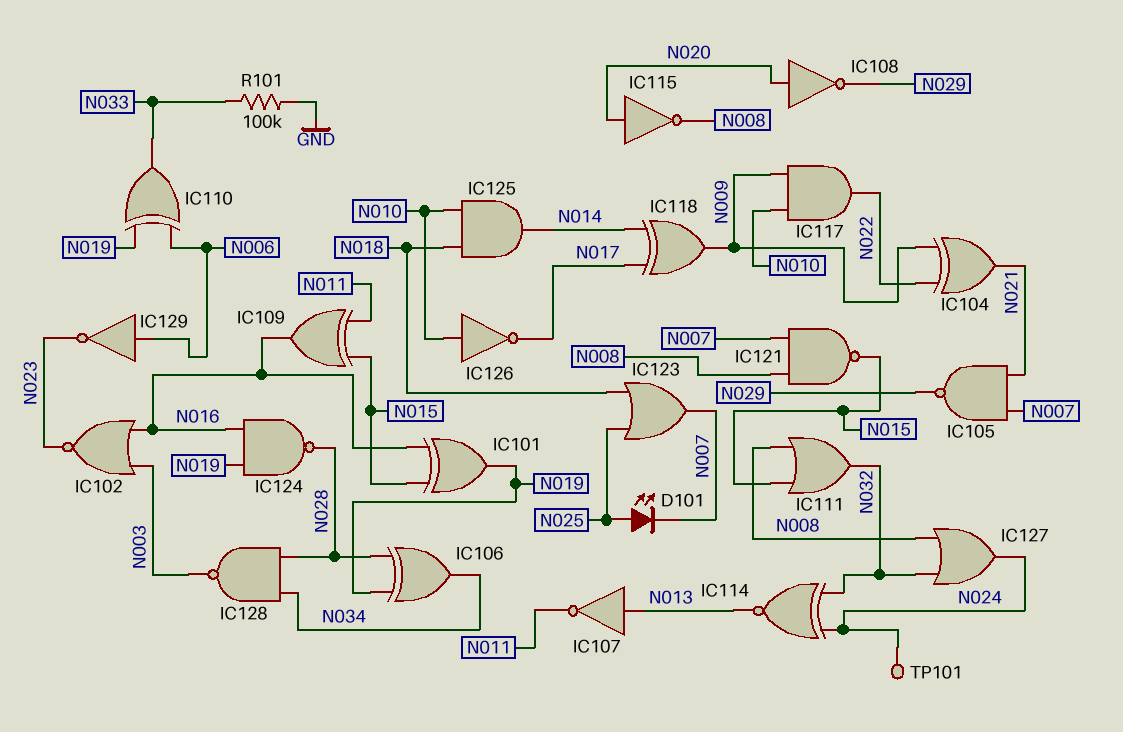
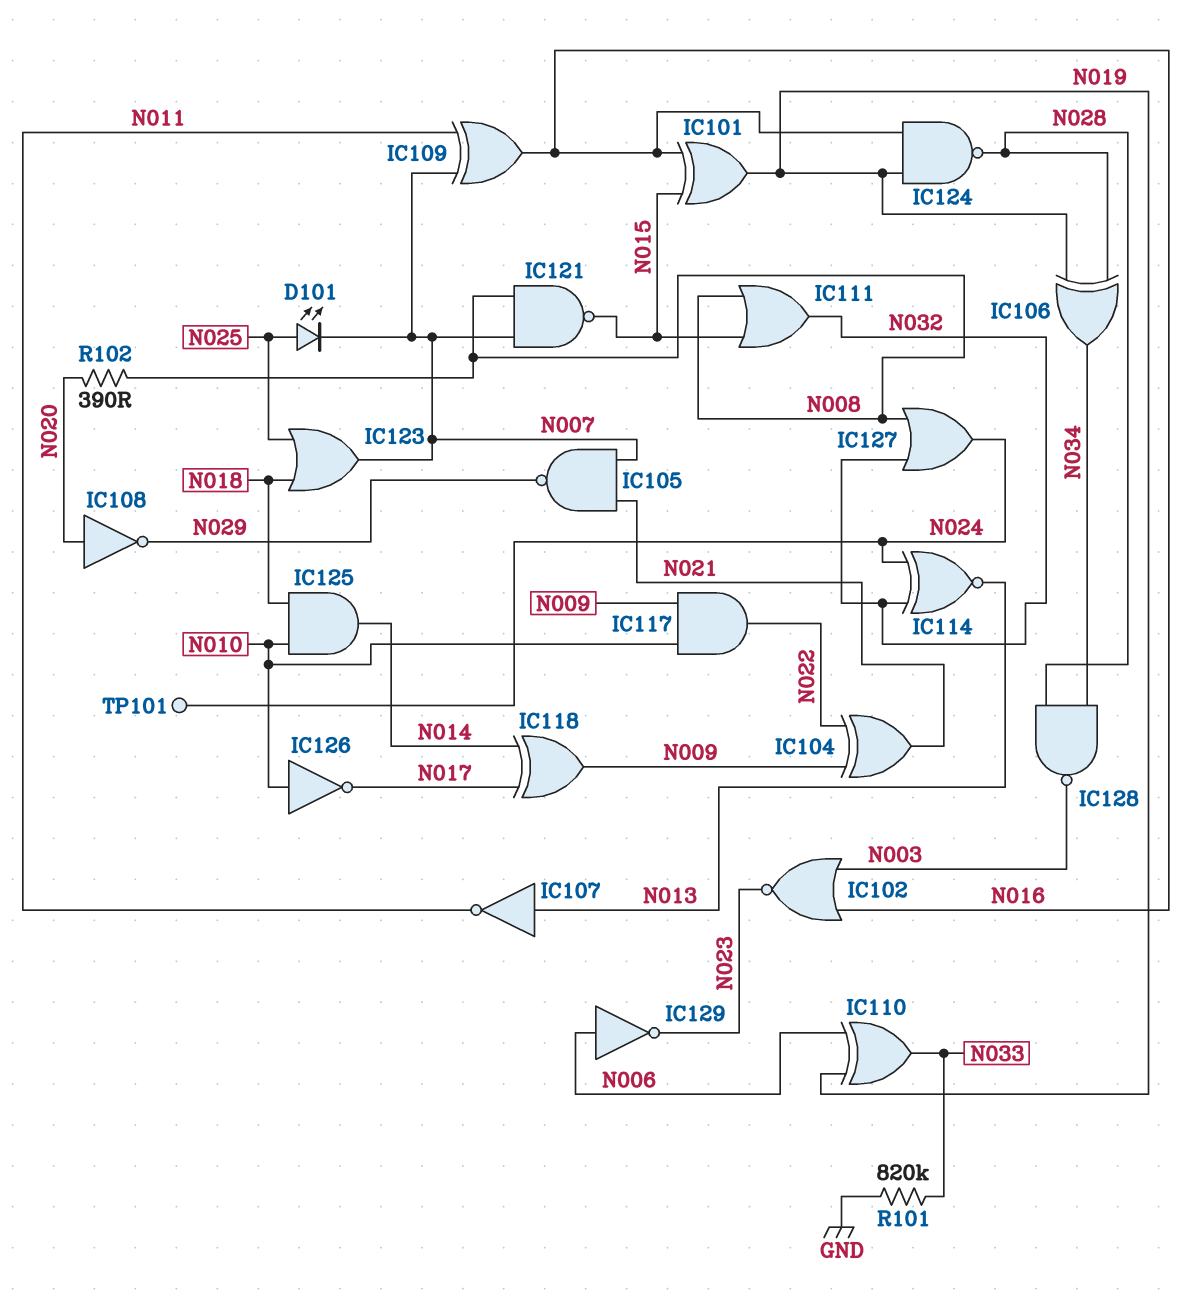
IC109: XOR (in N011, in N015, out N016) -> XOR (in N007, in N011, out N016)
IC115: NOT (in N020, out N008) -> none
R101: 100k (GND, N033) -> 820k (GND, N033)
R102: none -> 390 (N008, N020)

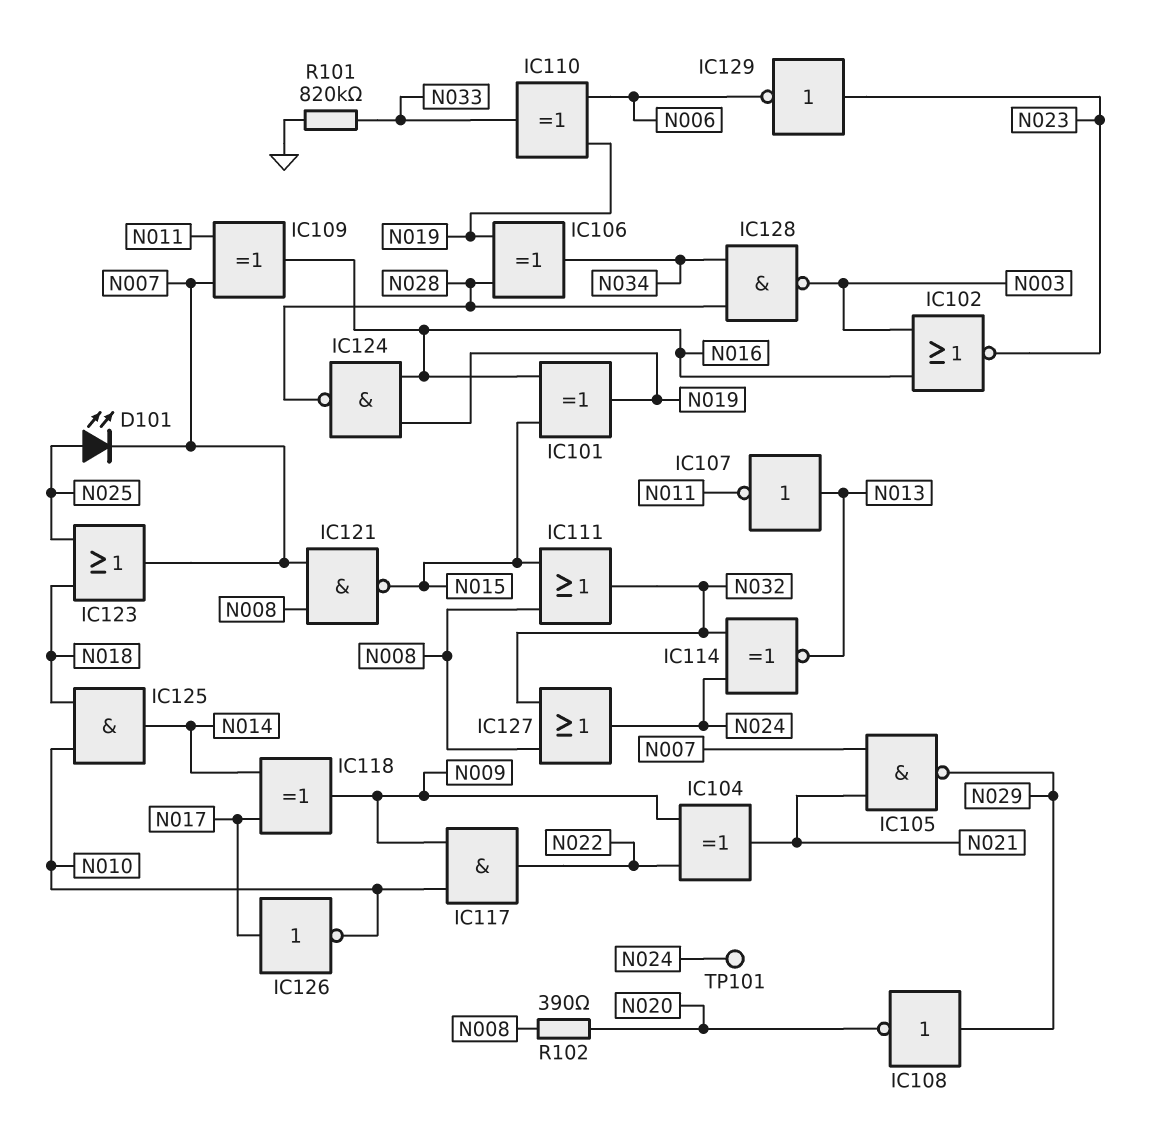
IC108: NOT (in N020, out N029) -> NOT (in N029, out N020)
IC126: NOT (in N010, out N017) -> NOT (in N017, out N010)
IC129: NOT (in N006, out N023) -> NOT (in N023, out N006)

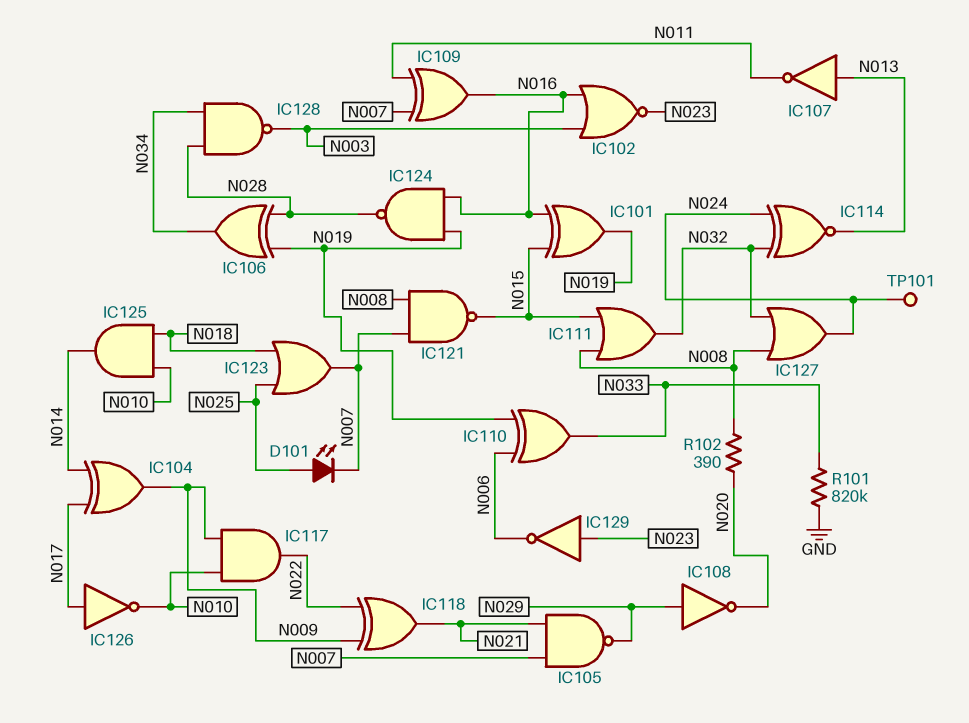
IC104: XOR (in N009, in N022, out N021) -> XOR (in N014, in N017, out N009)
IC118: XOR (in N014, in N017, out N009) -> XOR (in N009, in N022, out N021)

